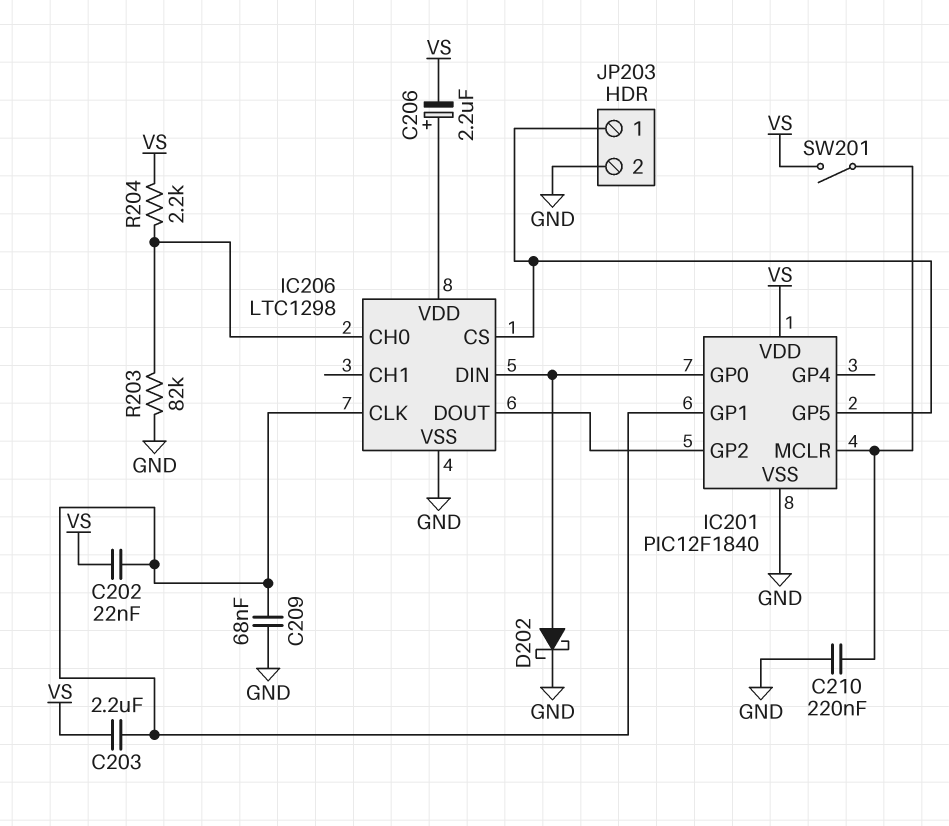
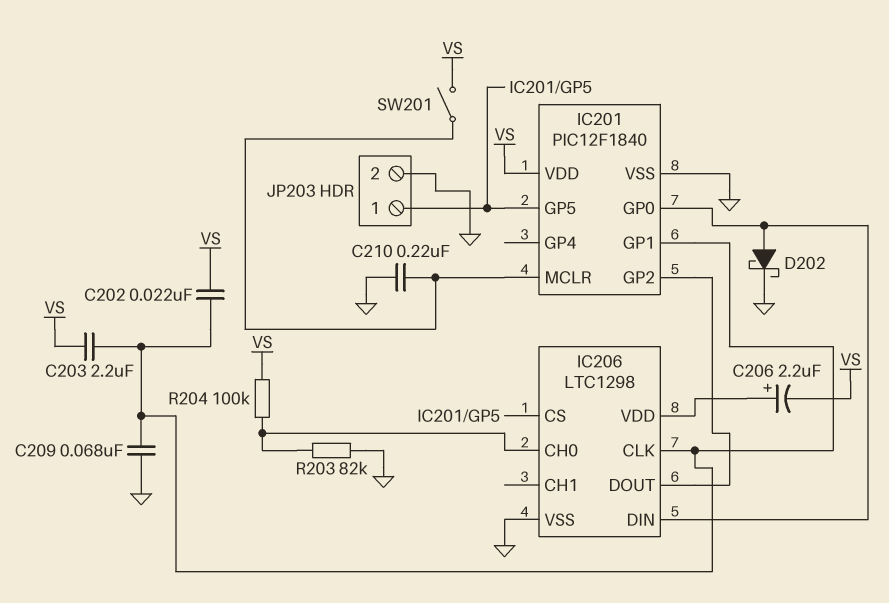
R204: 2.2k (IC206/CH0, VS) -> 100k (IC206/CH0, VS)

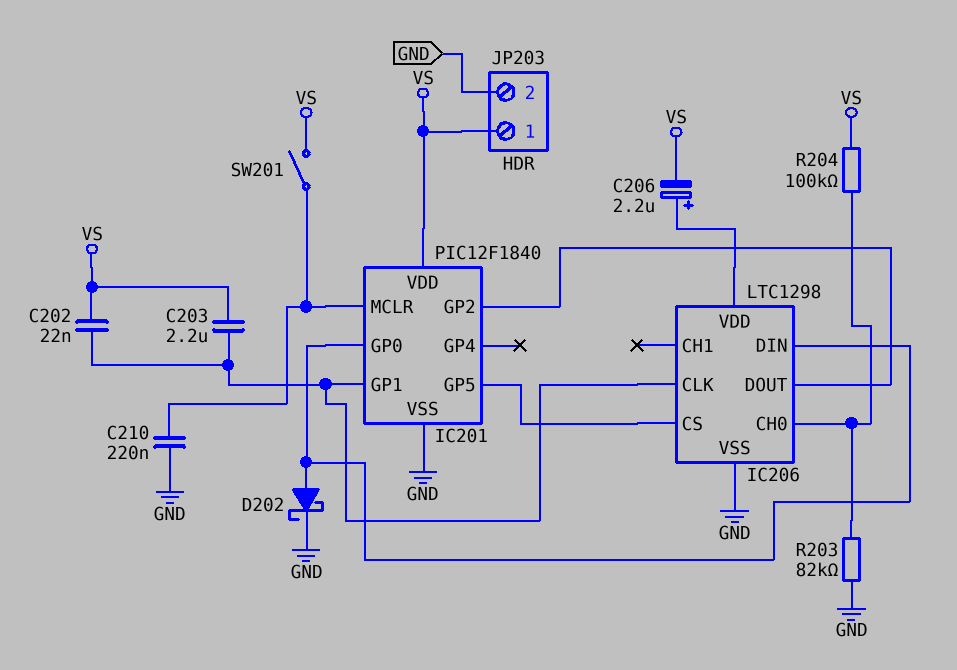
C209: 68nF (GND, IC201/GP1) -> none
JP203 pin 1: IC201/GP5 -> VS

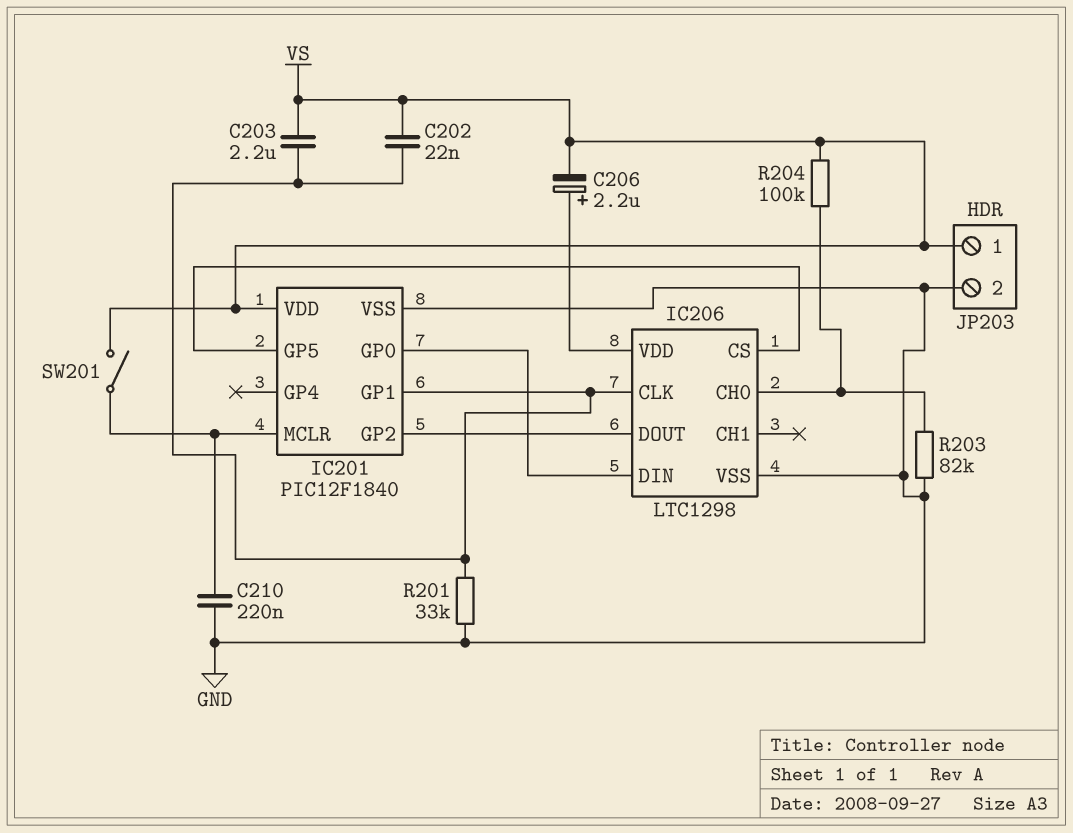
D202: schottky (A IC201/GP0, K GND) -> none
R201: none -> 33k (GND, IC201/GP1)

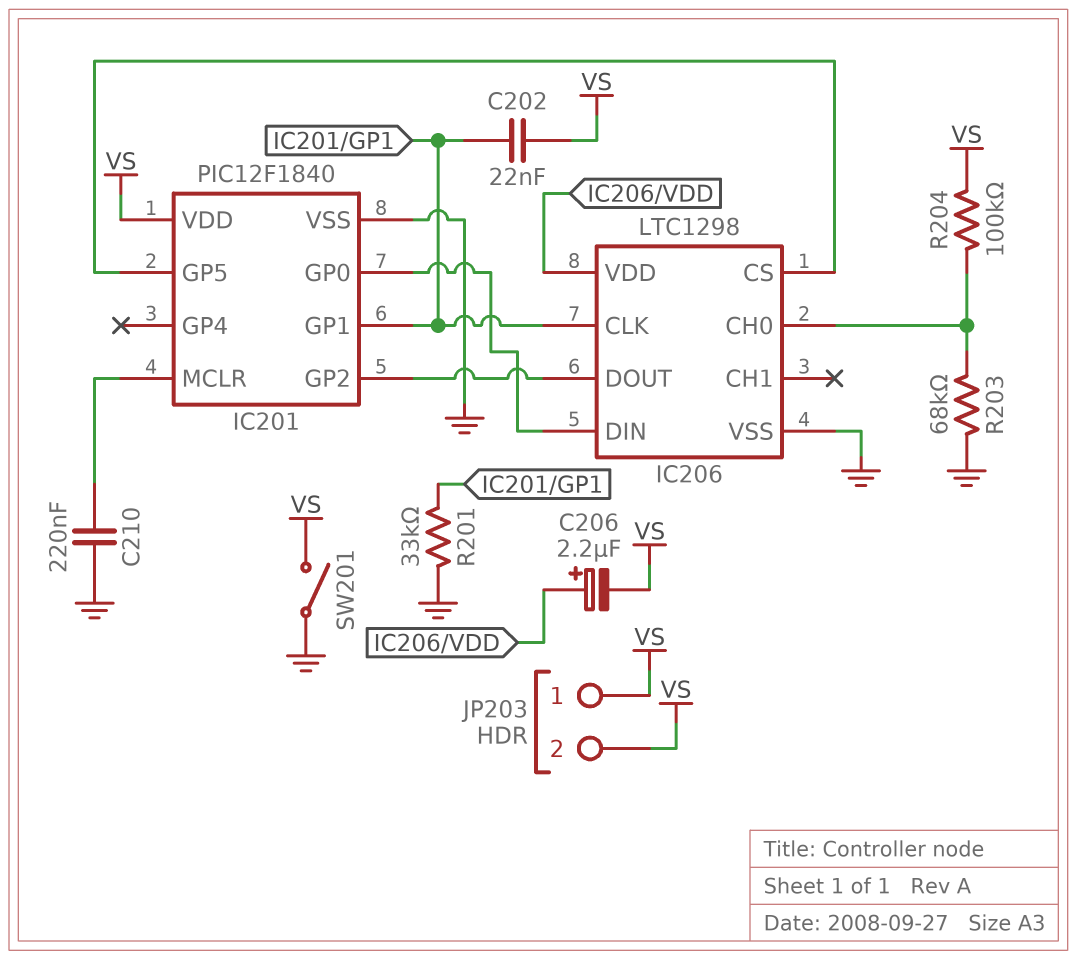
C203: 2.2uF (IC201/GP1, VS) -> none
JP203 pin 2: GND -> VS
R203: 82k (GND, IC206/CH0) -> 68k (GND, IC206/CH0)
SW201: switch (IC201/MCLR, VS) -> switch (GND, VS)

